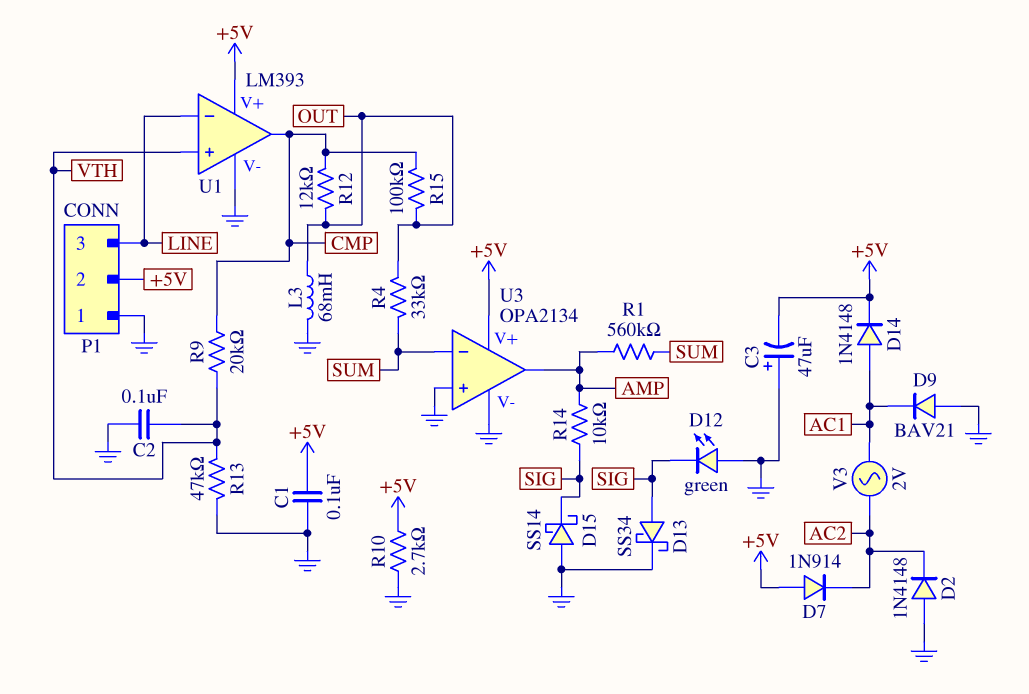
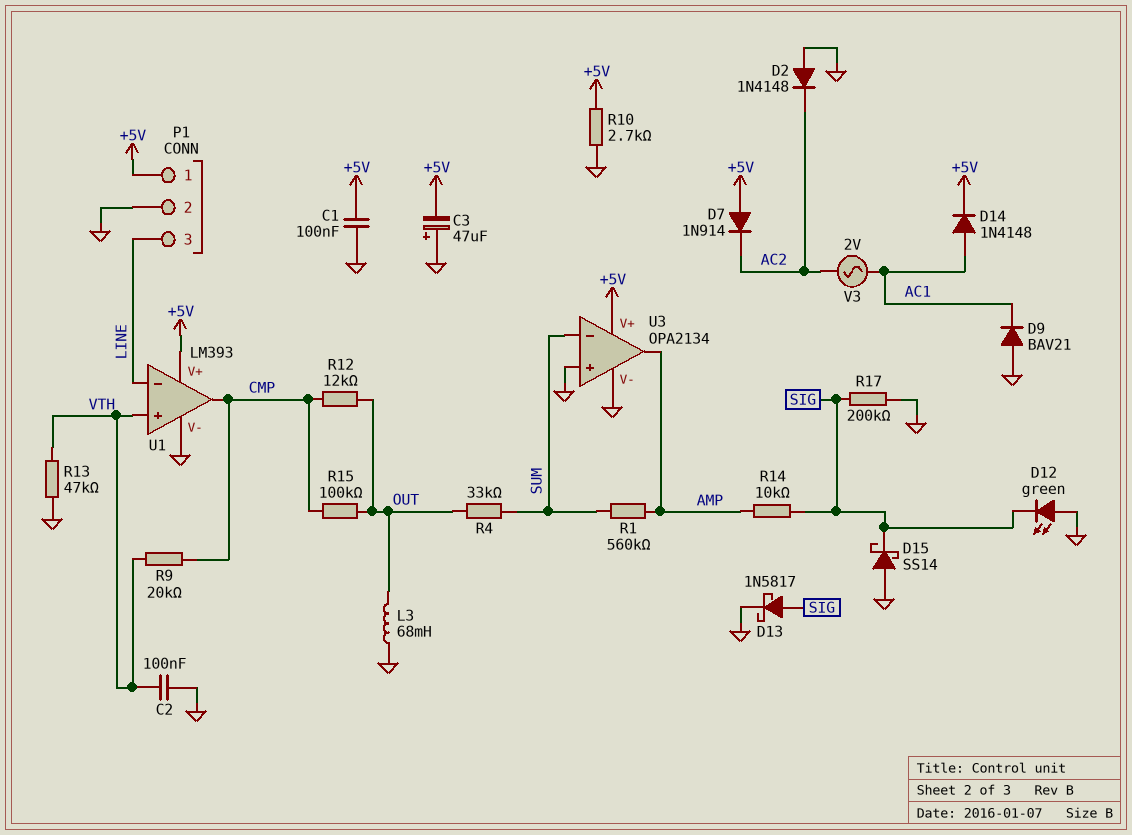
D13: schottky SS34 (A SIG, K GND) -> schottky 1N5817 (A SIG, K GND)
P1 pin 1: GND -> +5V
P1 pin 2: +5V -> GND
R17: none -> 200k (GND, SIG)

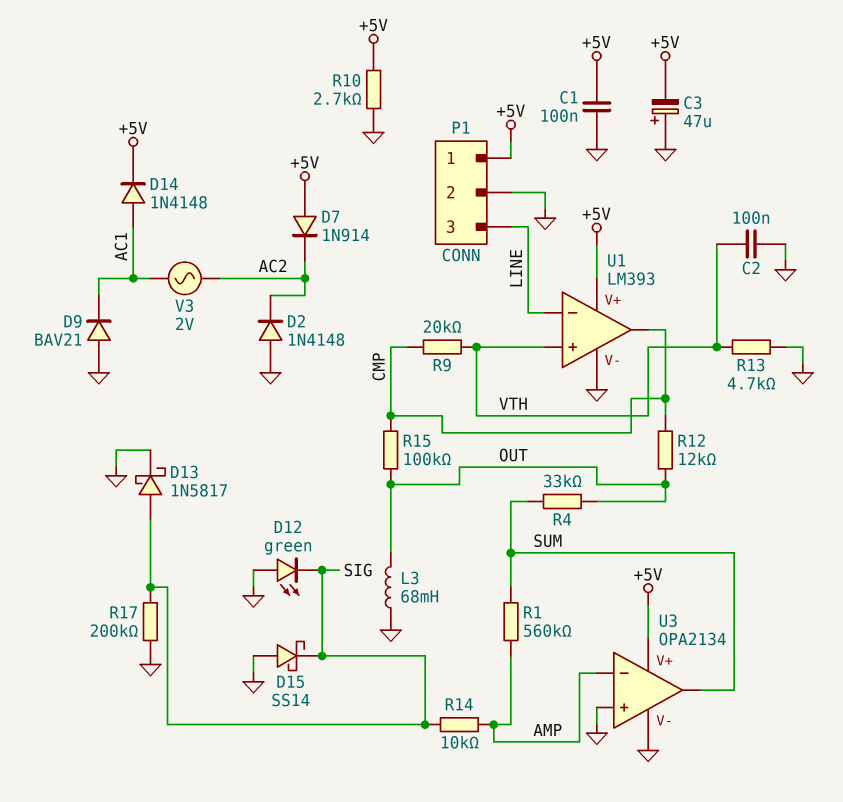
R13: 47k (GND, VTH) -> 4.7k (GND, VTH)
U3 pin in-: SUM -> AMP
U3 pin out: AMP -> SUM

